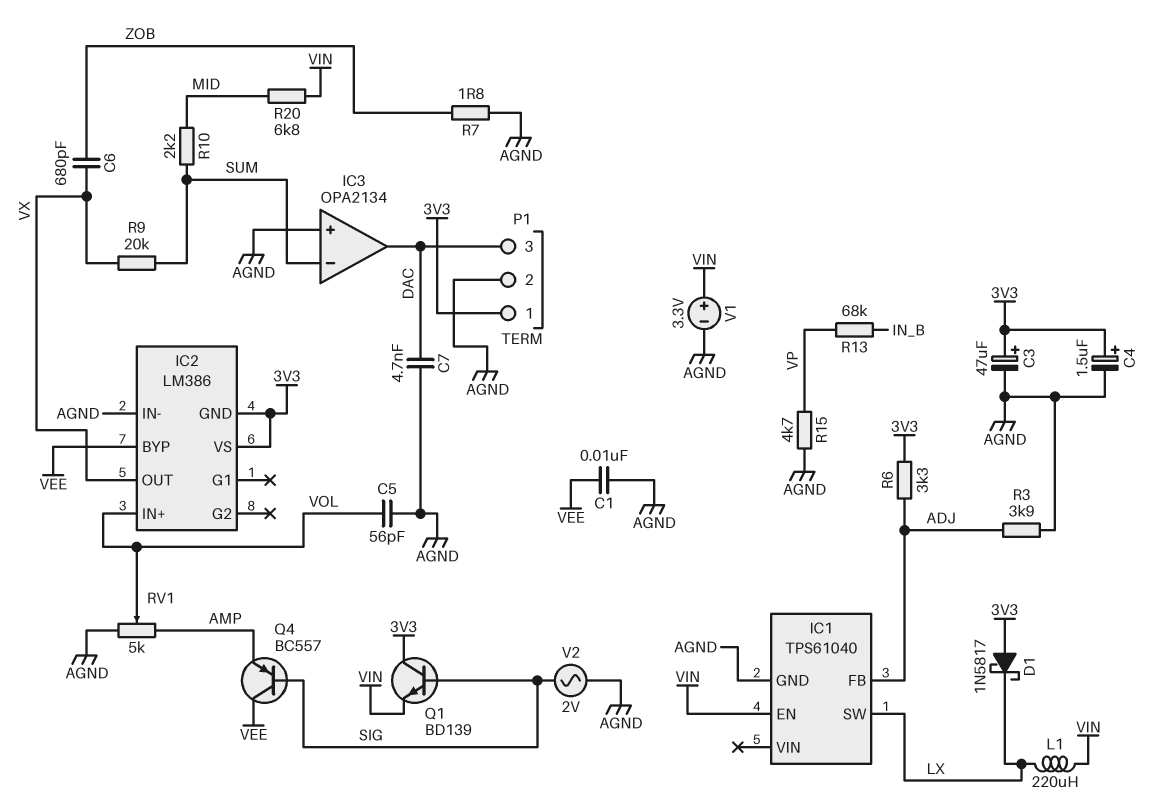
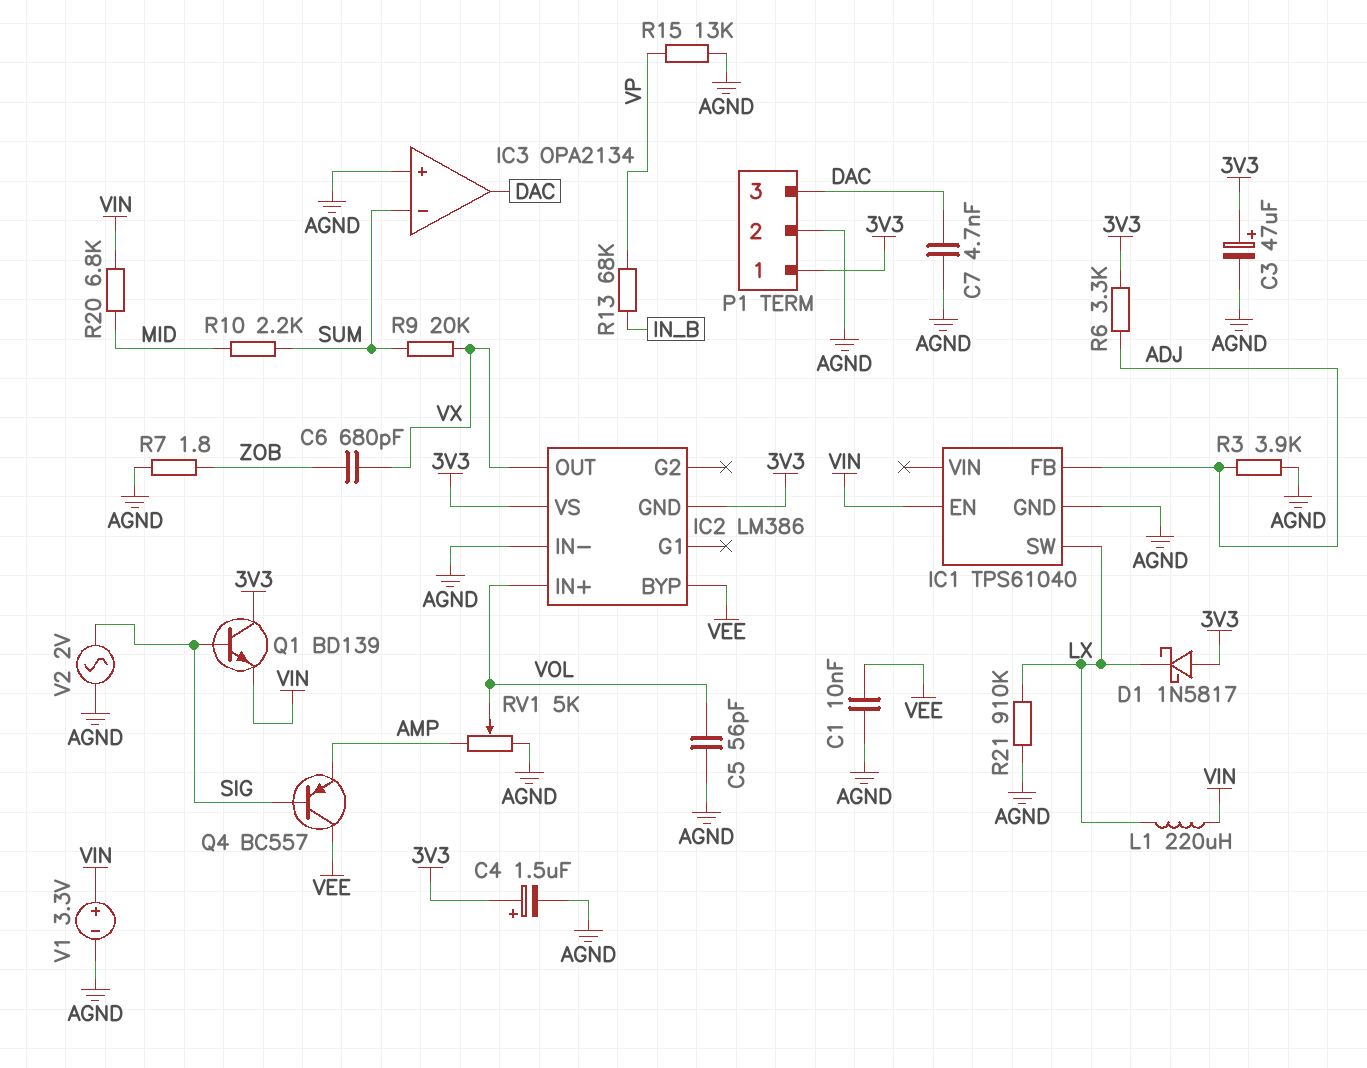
R15: 4.7k (AGND, VP) -> 13k (AGND, VP)
R21: none -> 910k (AGND, LX)

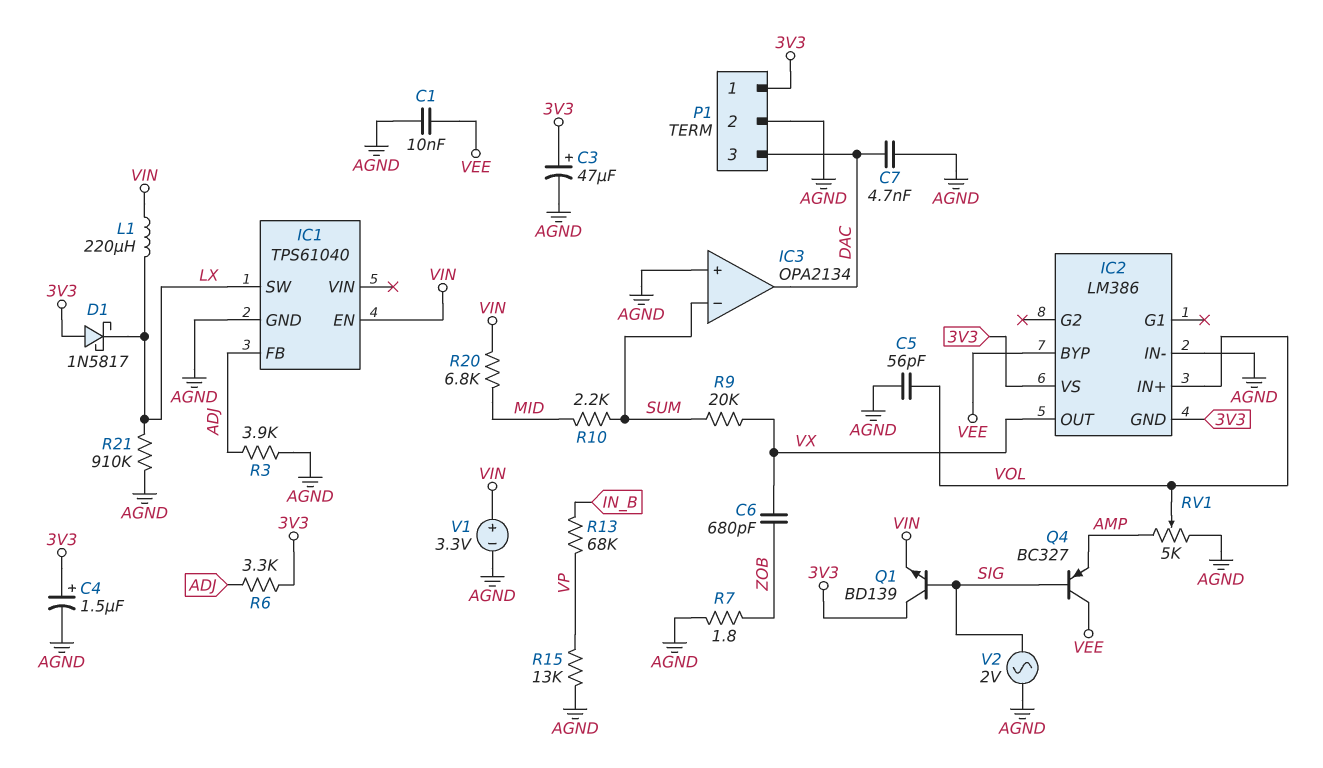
Q4: PNP BC557 (B SIG, C VEE, E AMP) -> PNP BC327 (B SIG, C VEE, E AMP)

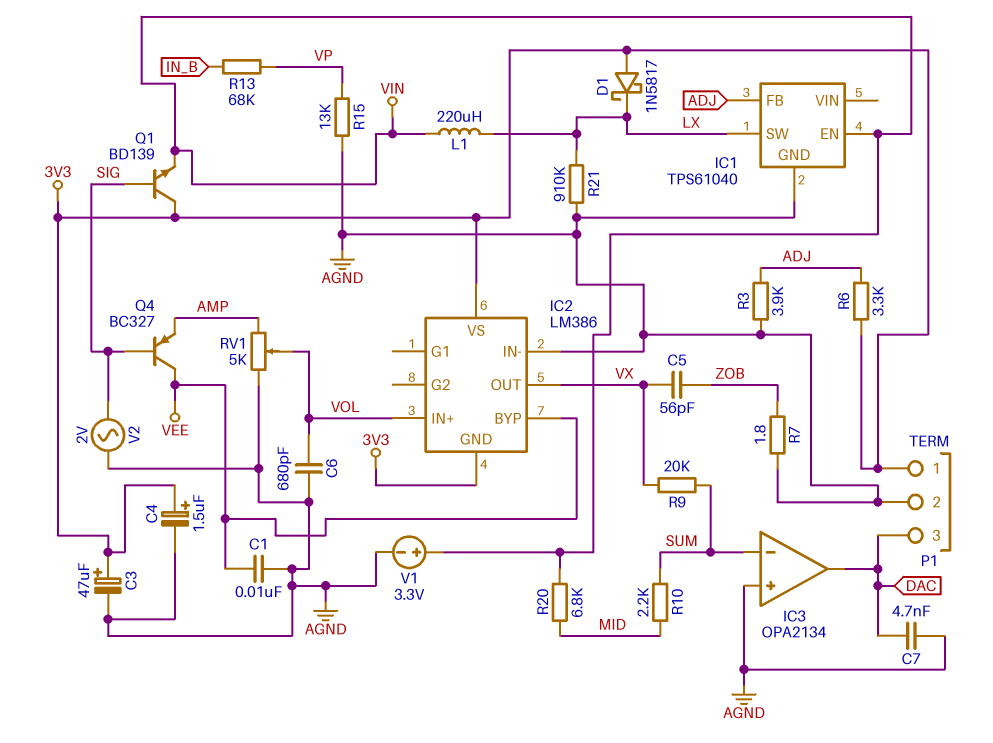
C5: 56pF (AGND, VOL) -> 56pF (VX, ZOB)
C6: 680pF (VX, ZOB) -> 680pF (AGND, VOL)

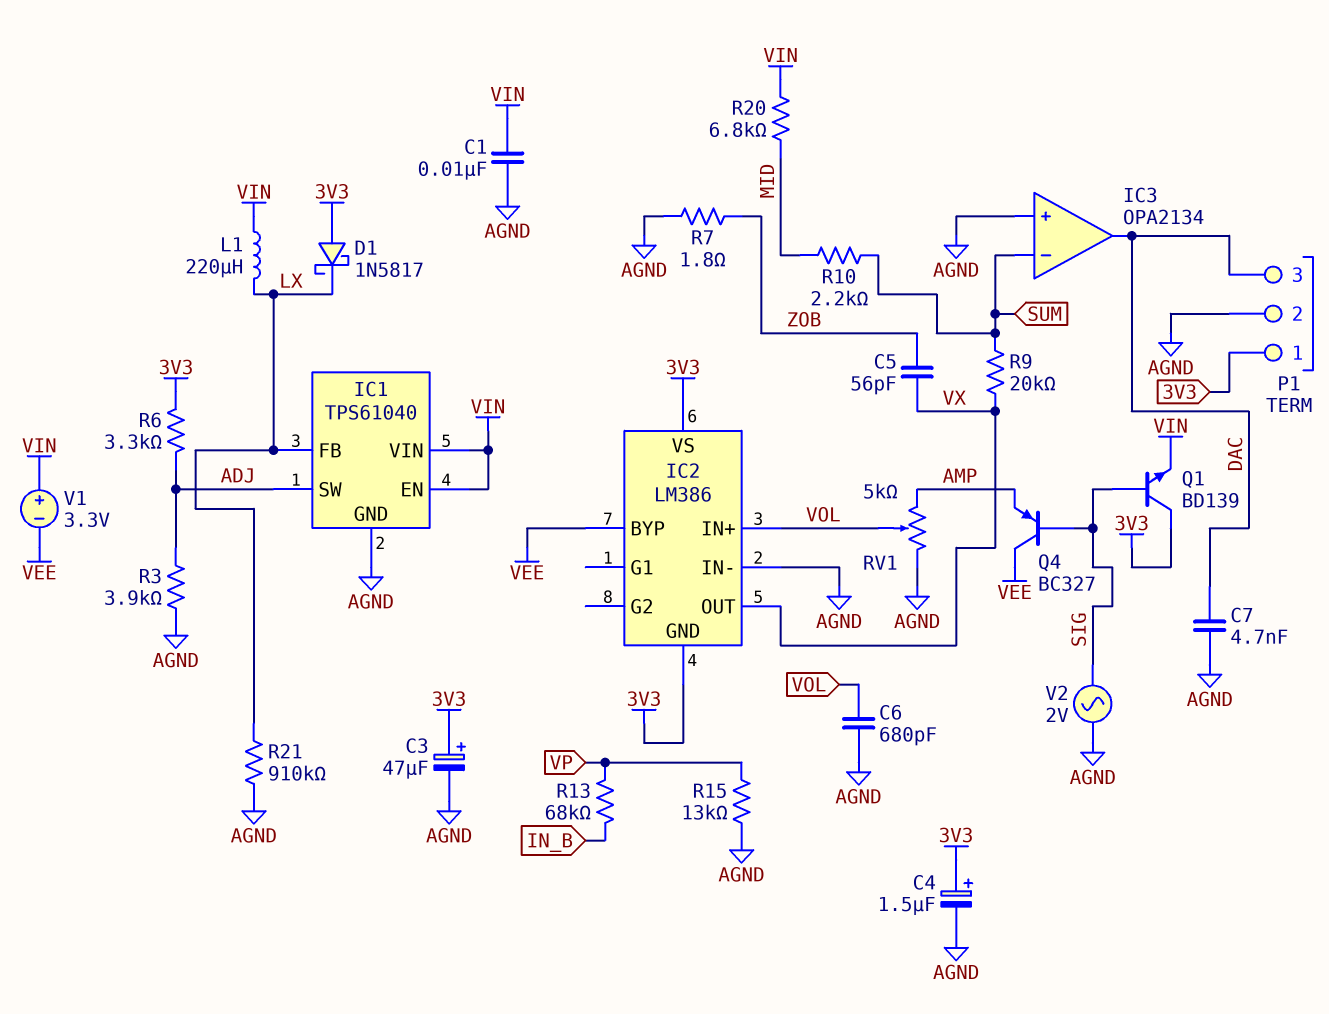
C1: 10nF (AGND, VEE) -> 10nF (AGND, VIN)
IC1 pin FB: ADJ -> LX
IC1 pin SW: LX -> ADJ
IC1 pin VIN: none -> VIN
V1: 3.3V (plus VIN, minus AGND) -> 3.3V (plus VIN, minus VEE)

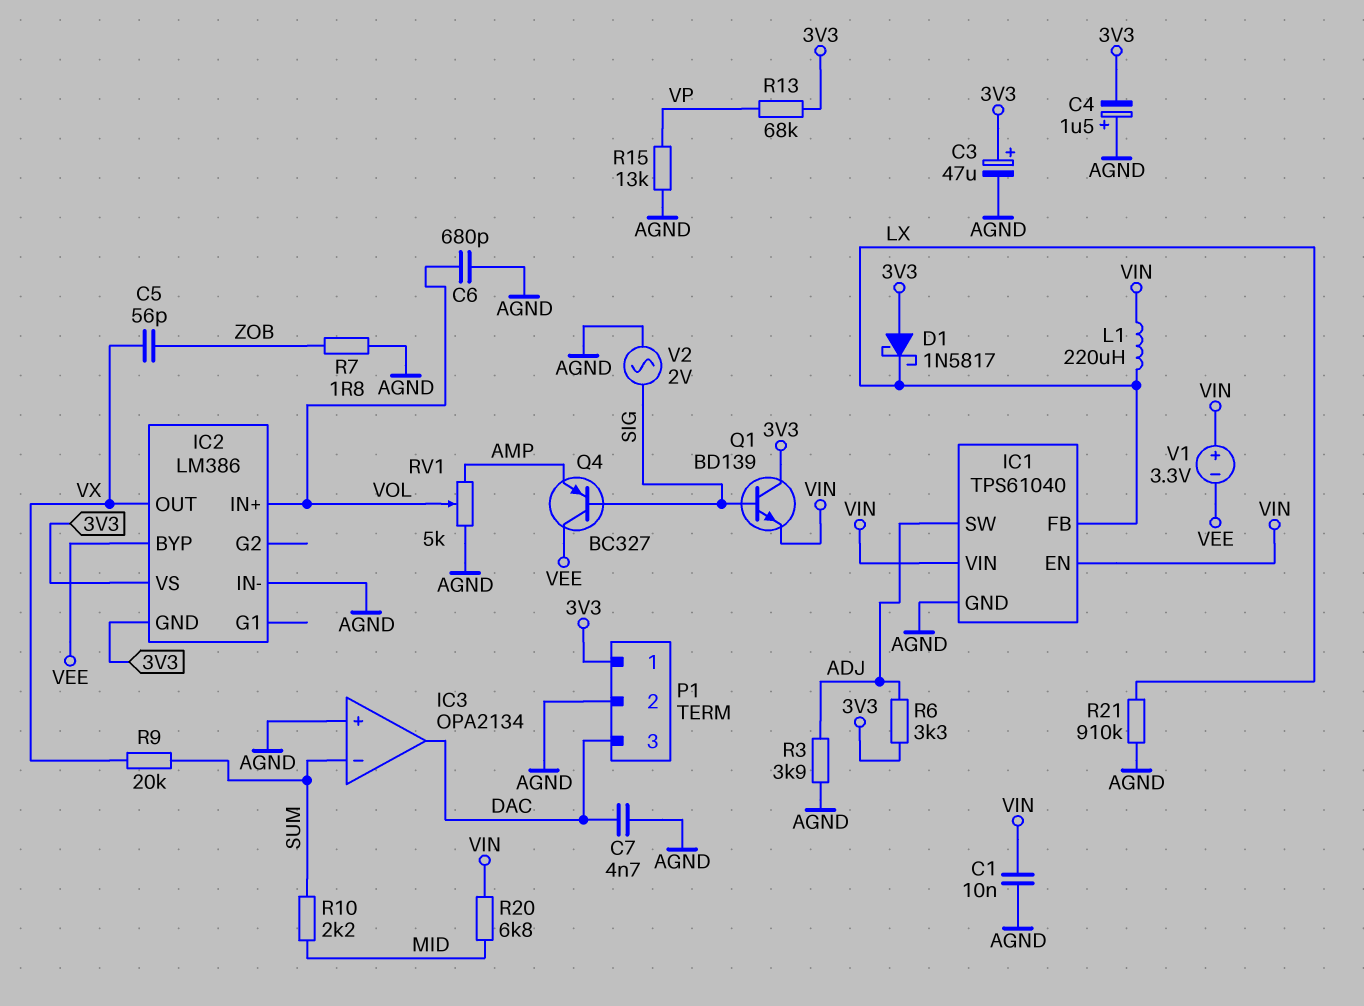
C4: 1.5uF (plus 3V3, minus AGND) -> 1.5uF (plus AGND, minus 3V3)
R13: 68k (IN_B, VP) -> 68k (3V3, VP)

